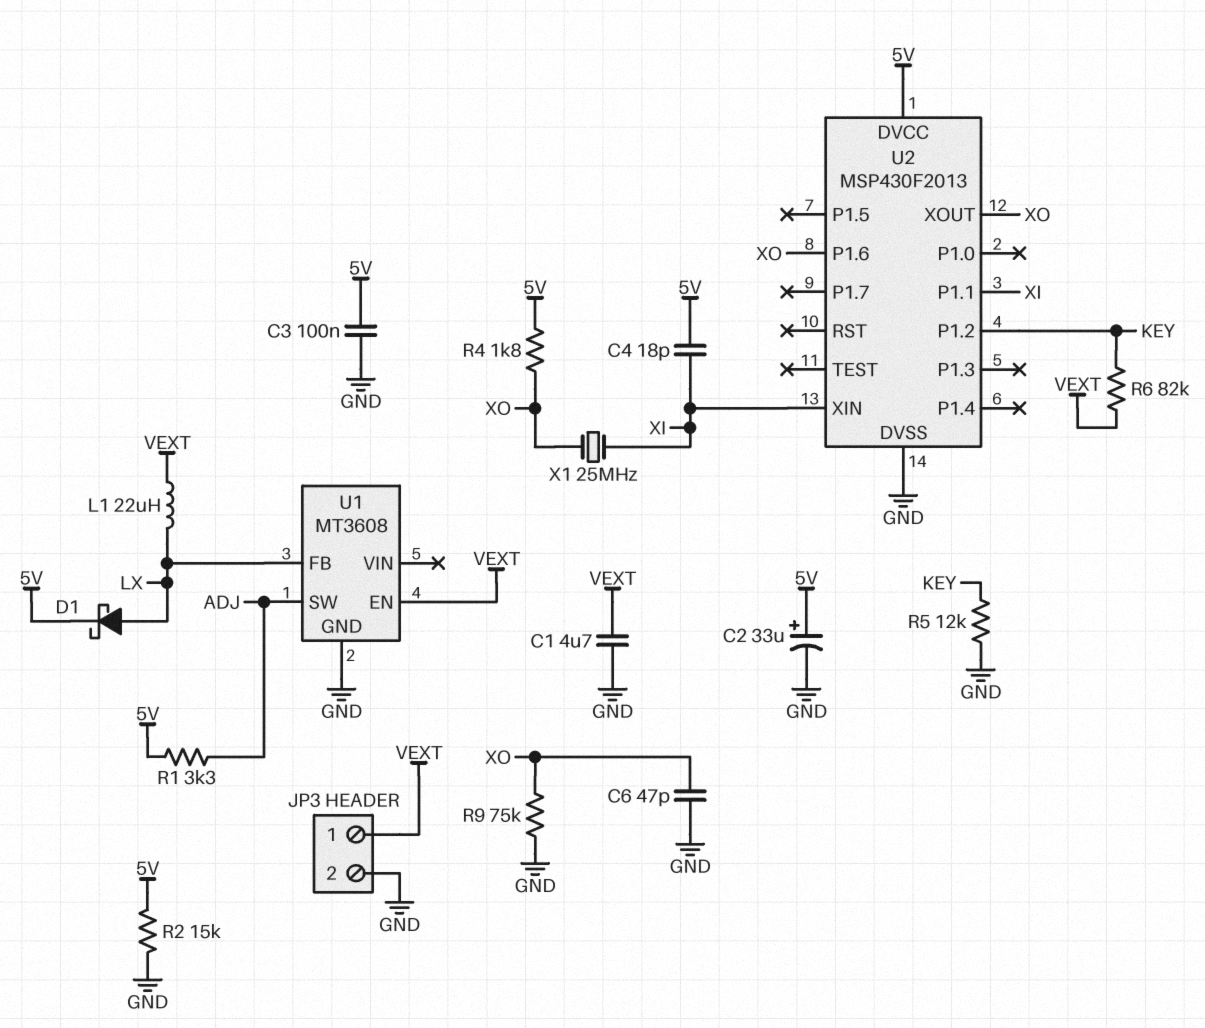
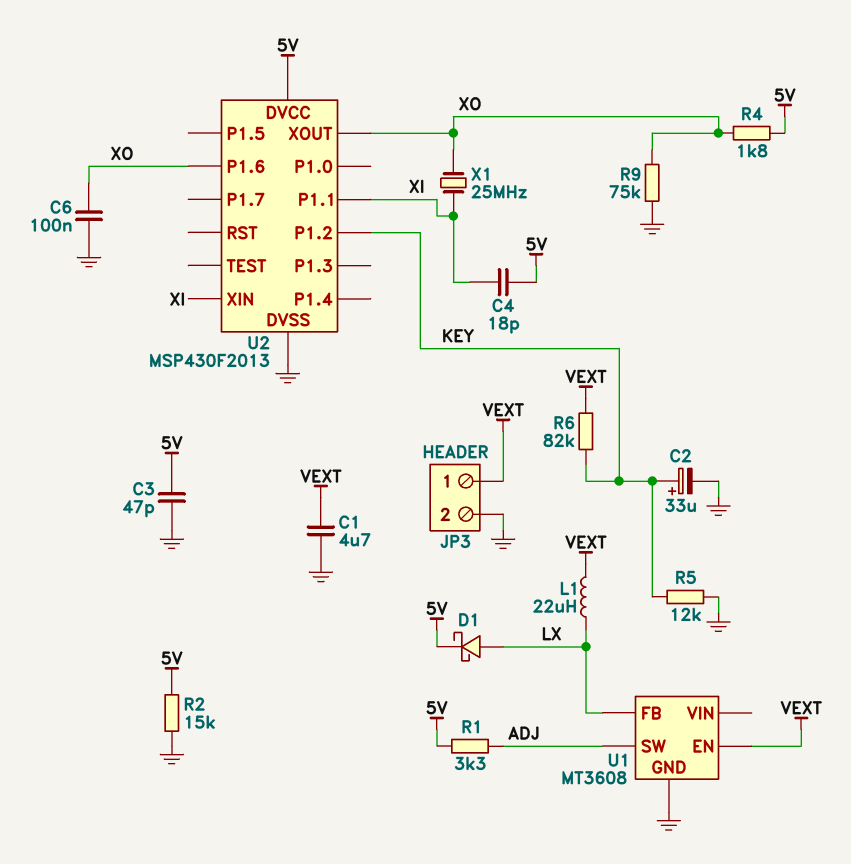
C2: 33uF (plus 5V, minus GND) -> 33uF (plus KEY, minus GND)
C3: 100nF (5V, GND) -> 47pF (5V, GND)
C6: 47pF (GND, XO) -> 100nF (GND, XO)

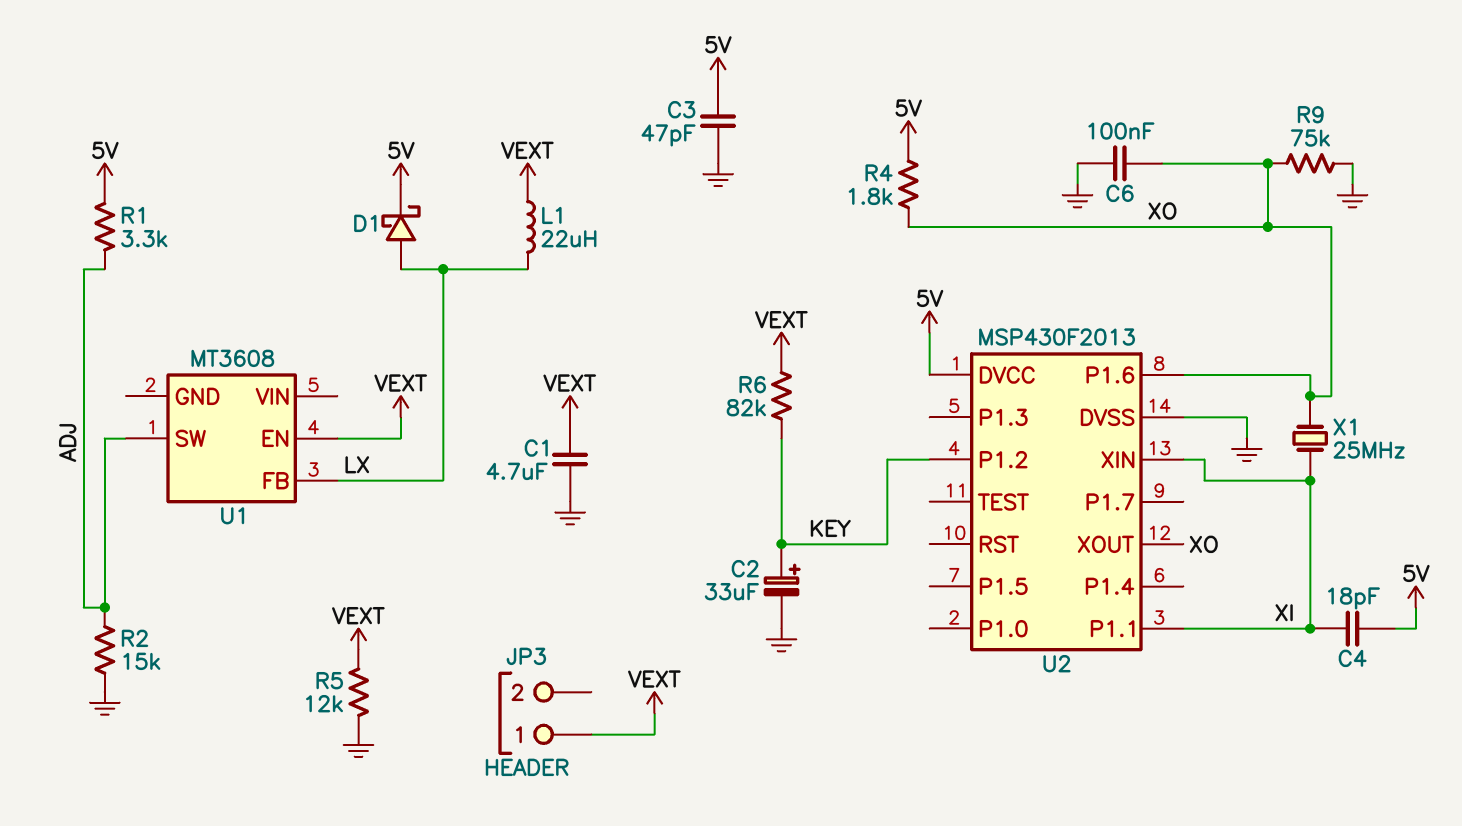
JP3 pin 2: GND -> none
R2: 15k (5V, GND) -> 15k (ADJ, GND)
R5: 12k (GND, KEY) -> 12k (GND, VEXT)
U1 pin GND: GND -> none

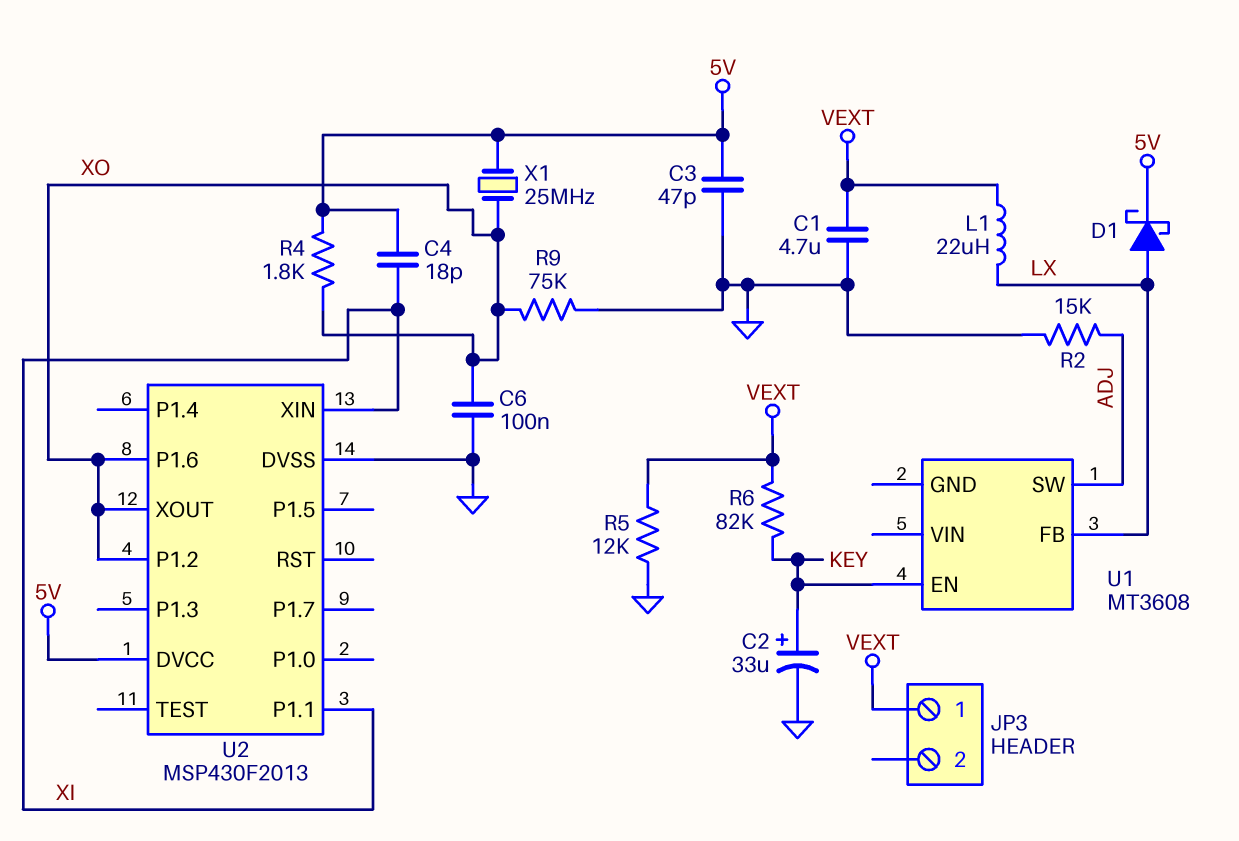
R1: 3.3k (5V, ADJ) -> none
U1 pin EN: VEXT -> KEY
U2 pin P1.2: KEY -> XO
X1: 25MHz (XI, XO) -> 25MHz (5V, XO)

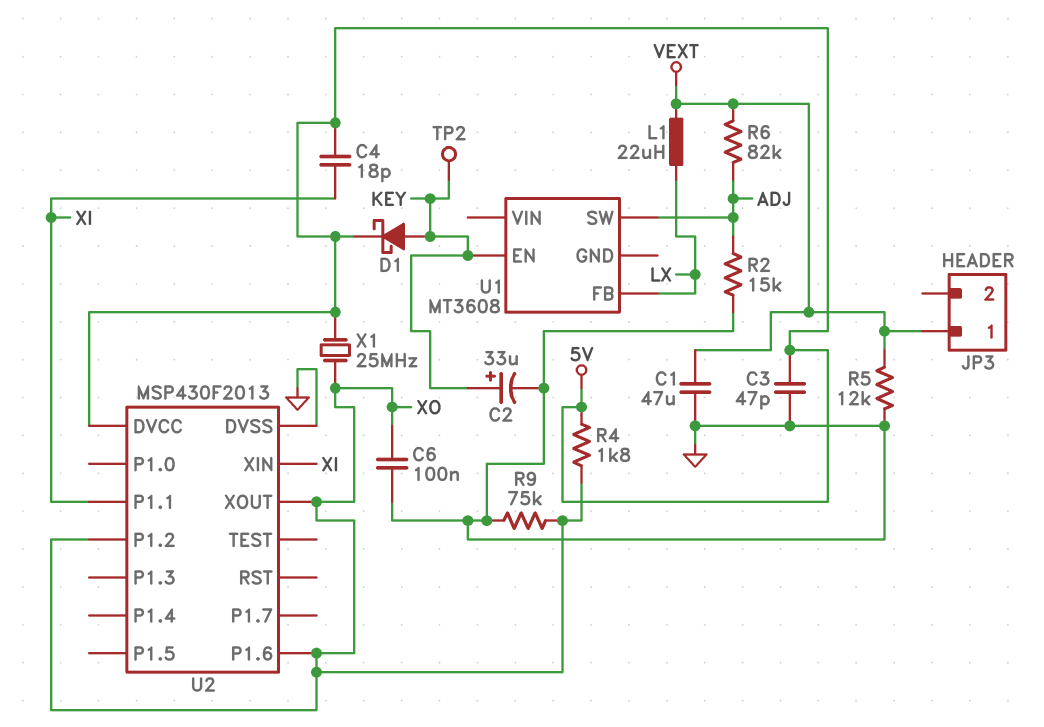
C1: 4.7uF (GND, VEXT) -> 47uF (GND, VEXT)
D1: schottky (A LX, K 5V) -> schottky (A KEY, K 5V)
R6: 82k (KEY, VEXT) -> 82k (ADJ, VEXT)
TP2: none -> test point (KEY)

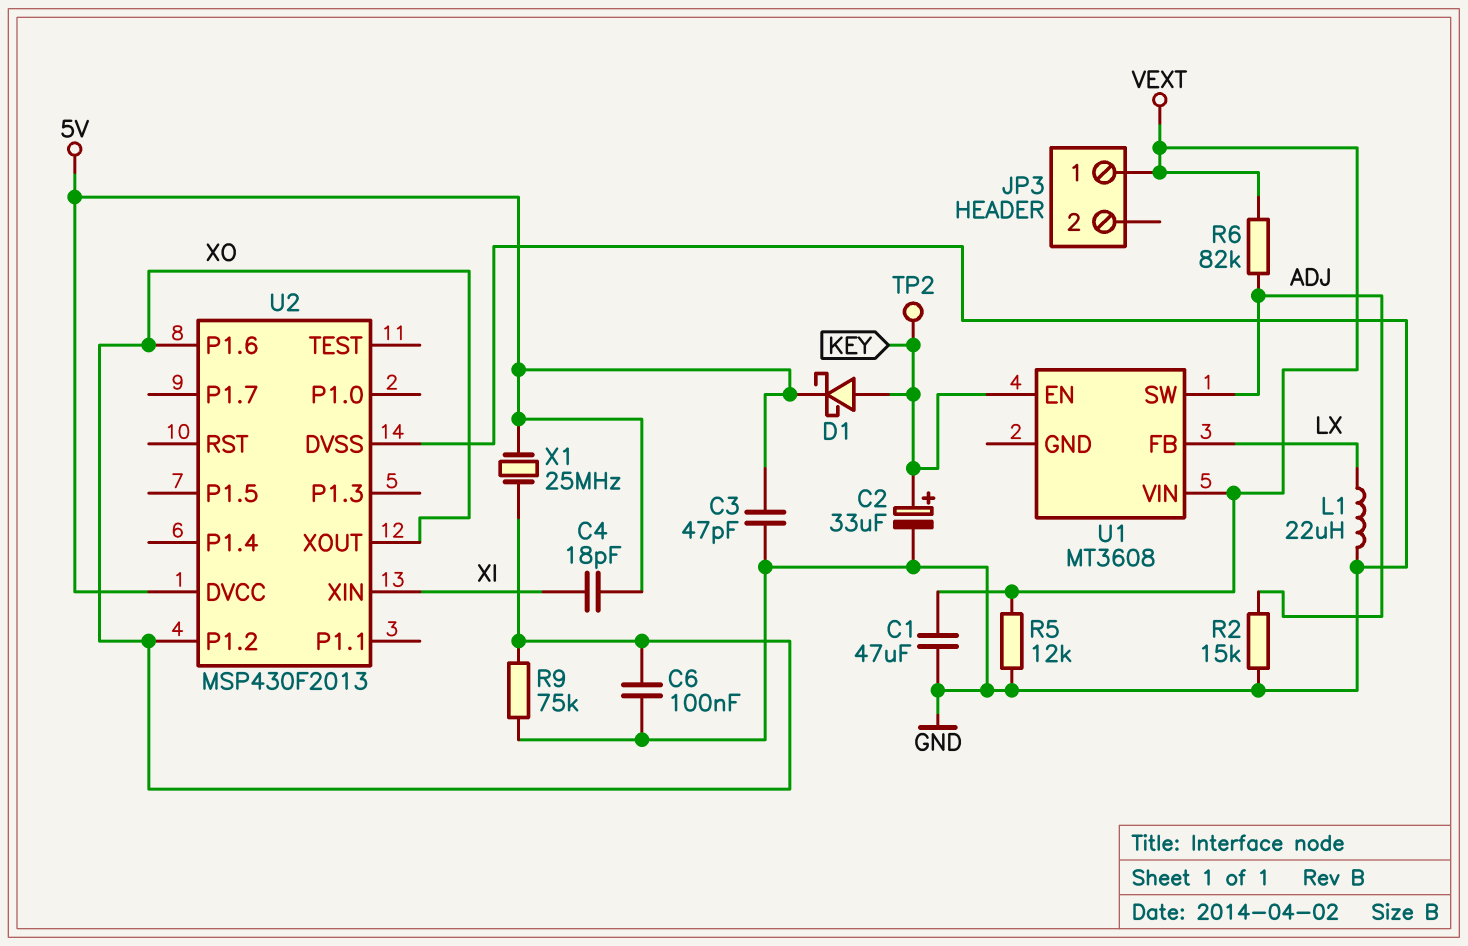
L1: 22uH (LX, VEXT) -> 22uH (GND, LX)
R4: 1.8k (5V, XO) -> none
U1 pin VIN: none -> VEXT
U2 pin P1.1: XI -> none

